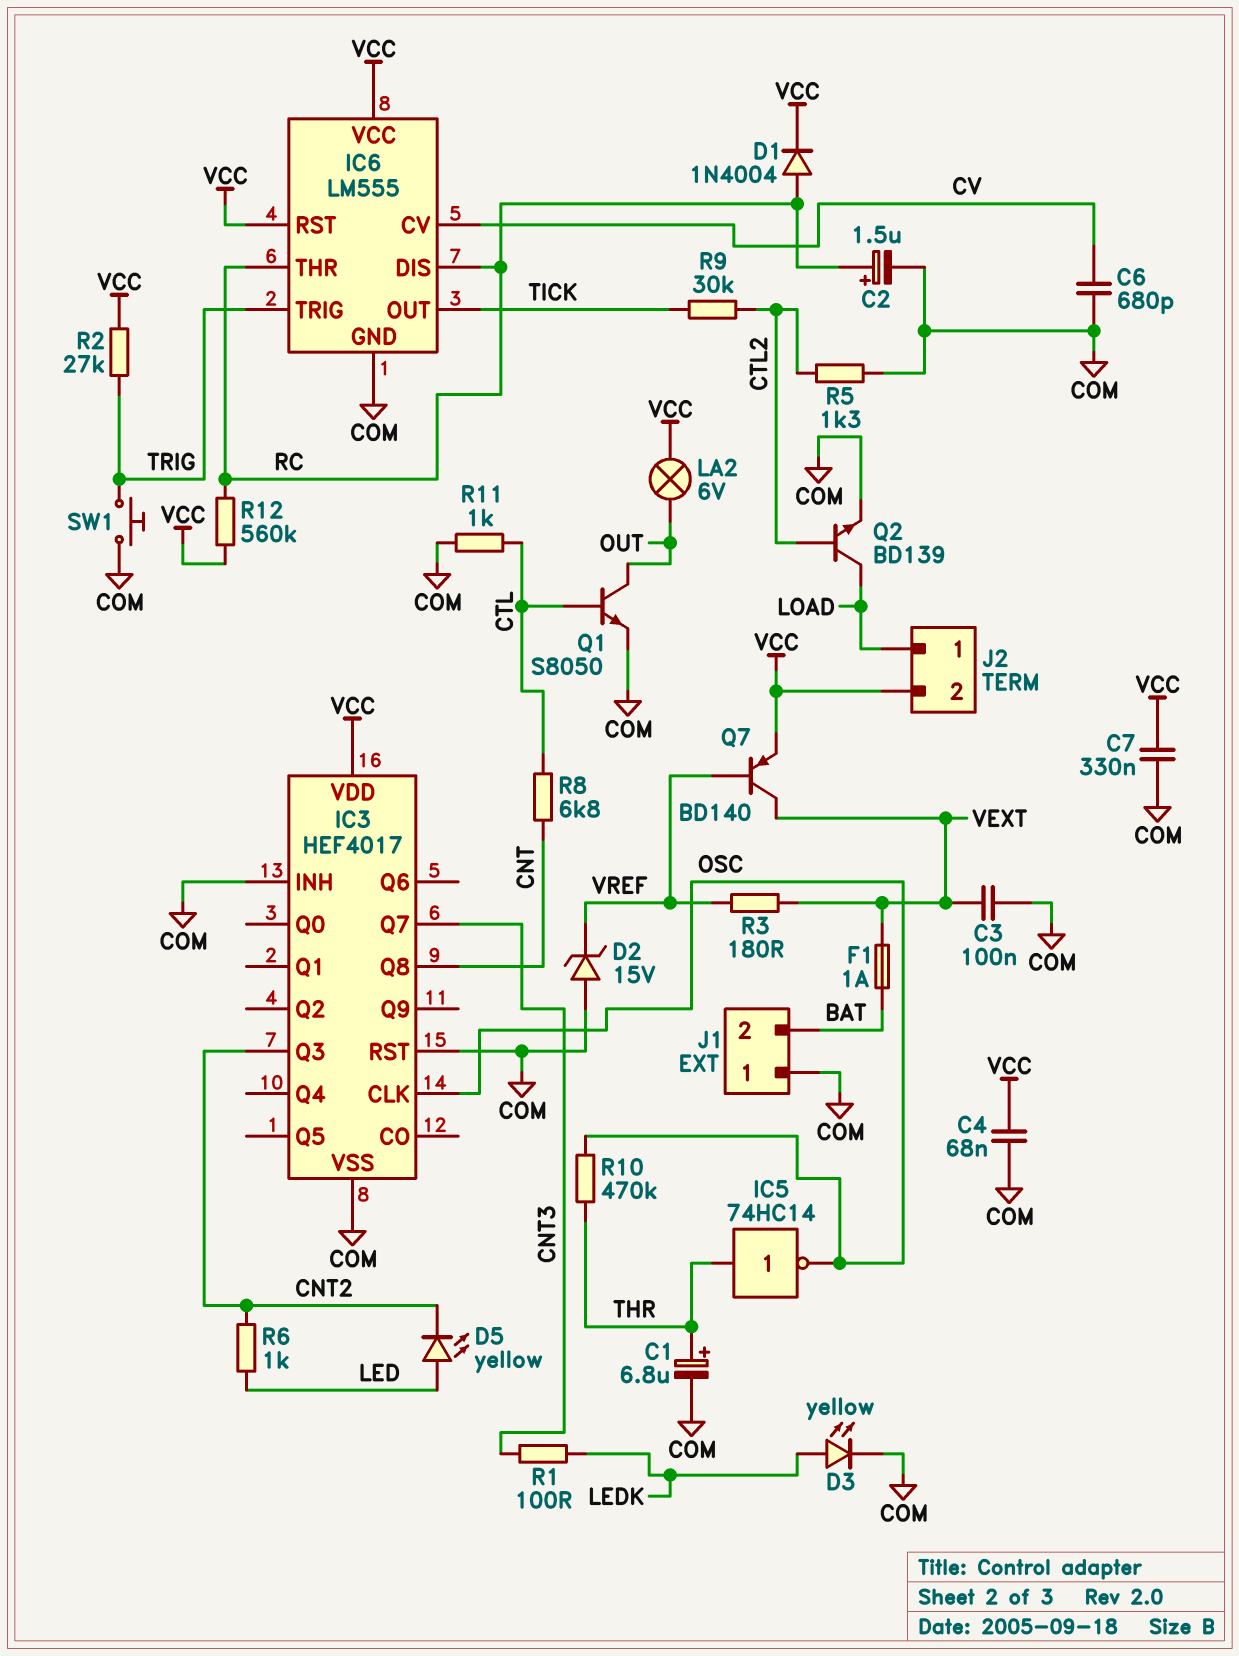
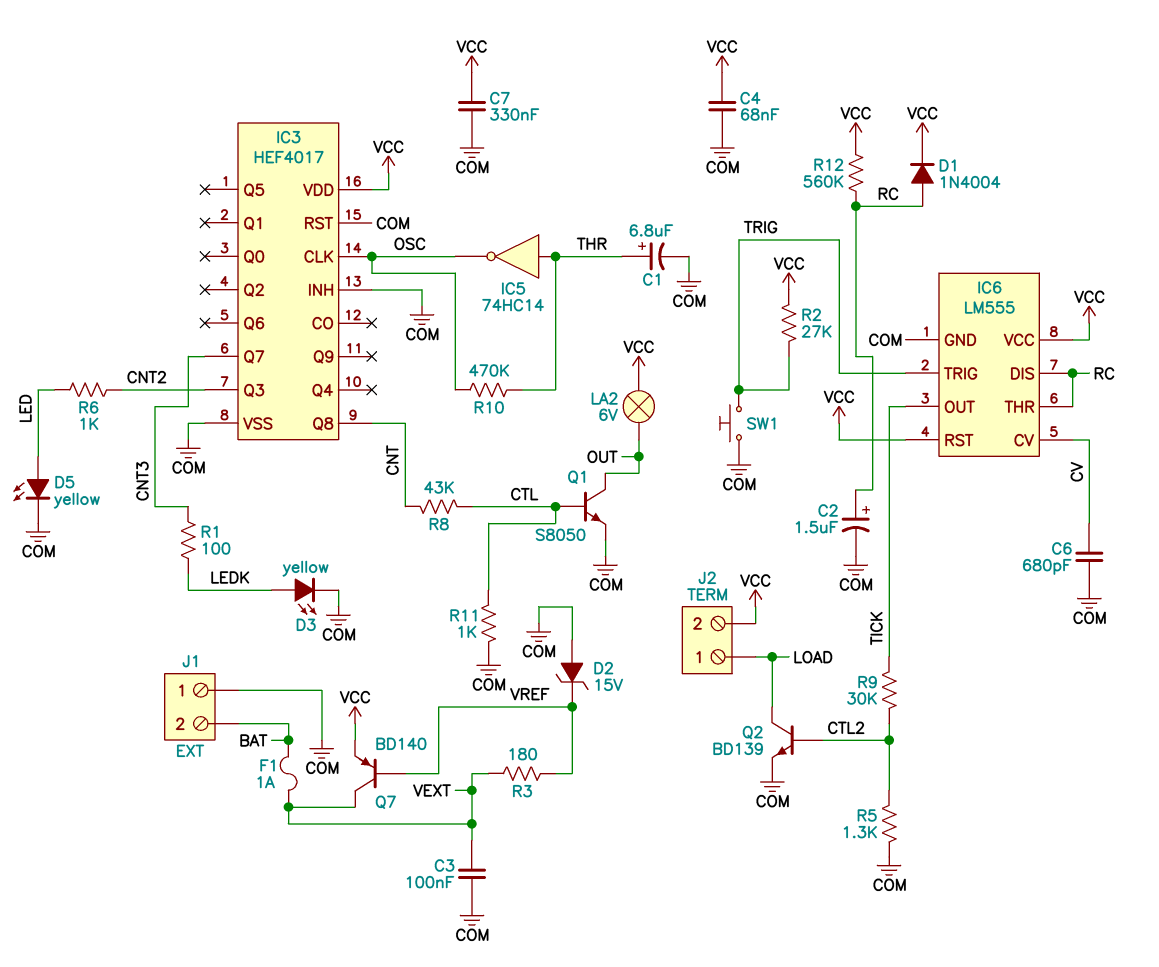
D5: LED yellow (A LED, K CNT2) -> LED yellow (A LED, K COM)
R8: 6.8k (CNT, CTL) -> 43k (CNT, CTL)

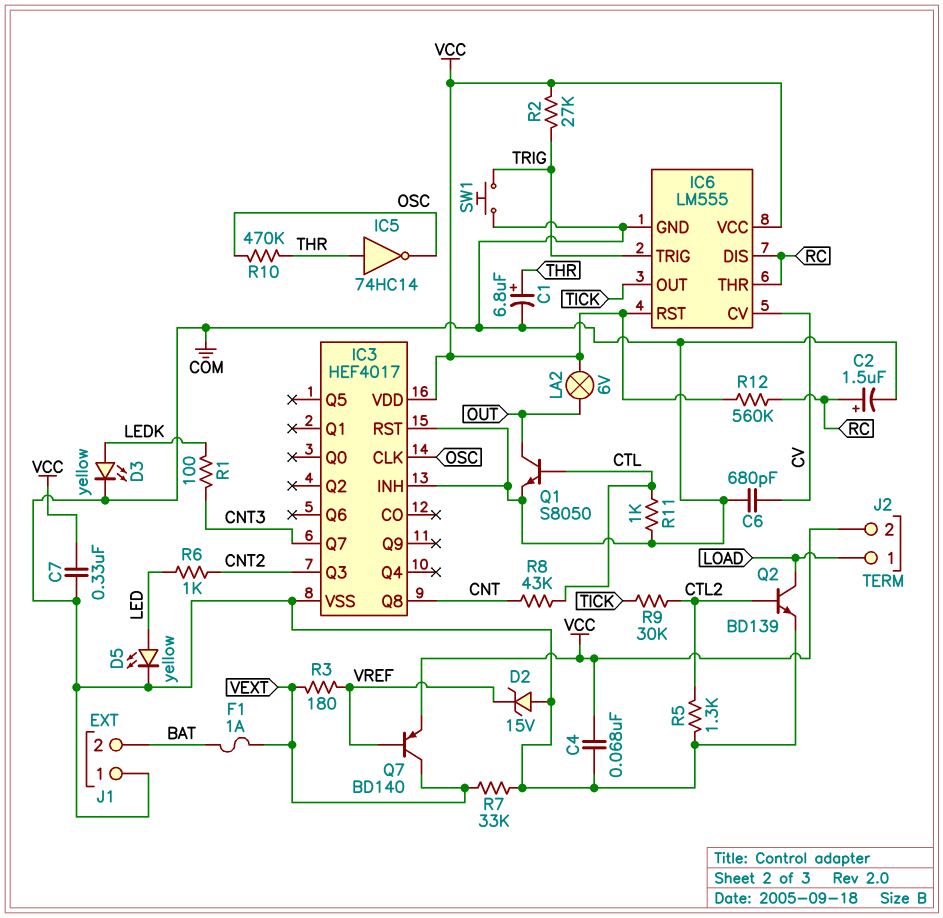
C3: 100nF (COM, VEXT) -> none
D1: diode 1N4004 (A RC, K VCC) -> none
R7: none -> 33k (COM, VEXT)

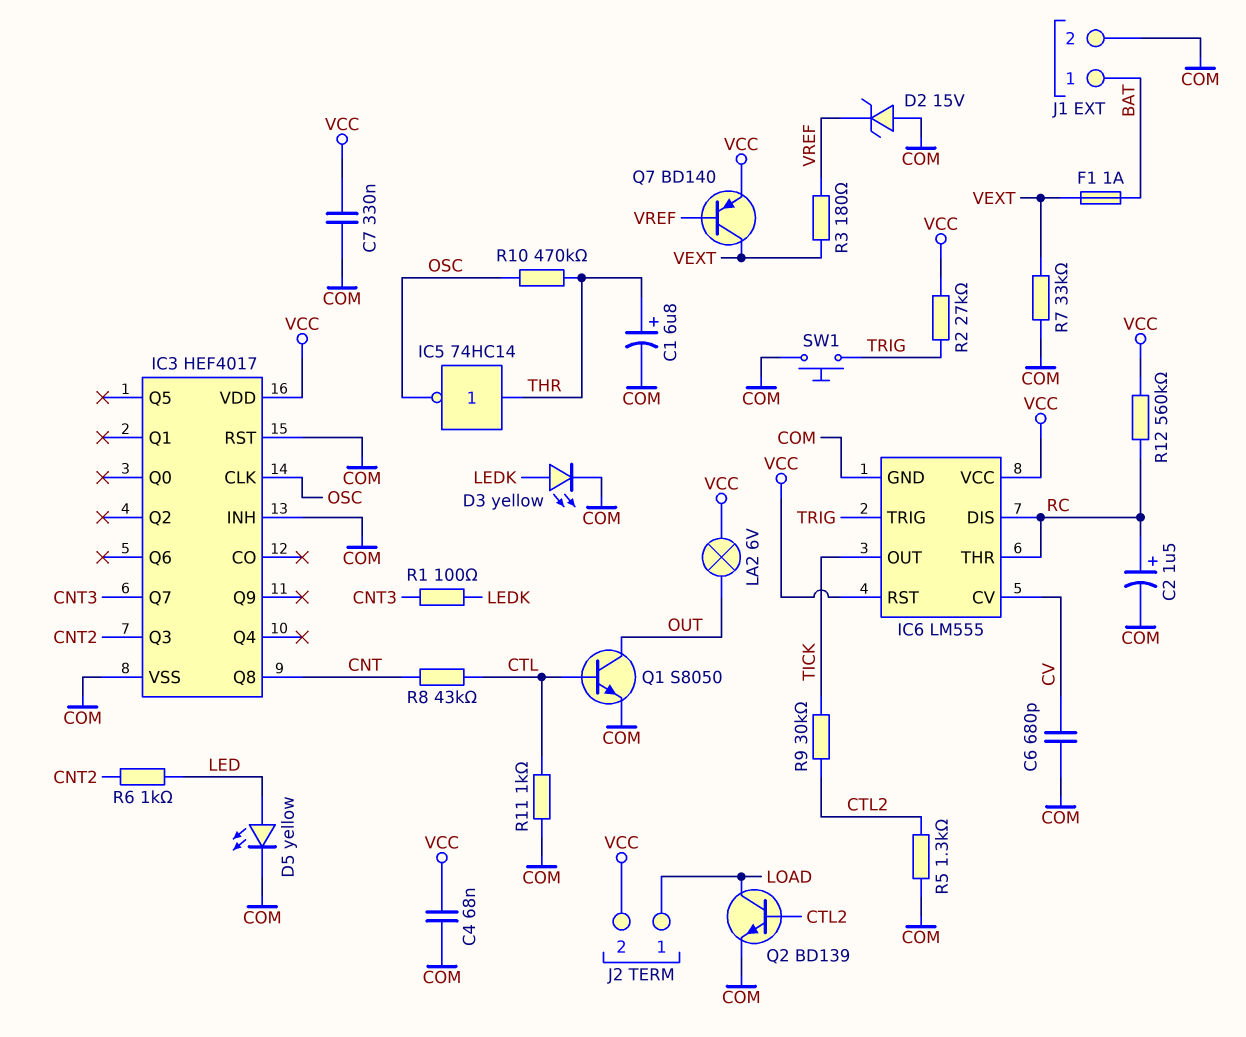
J1 pin 1: COM -> BAT
J1 pin 2: BAT -> COM

